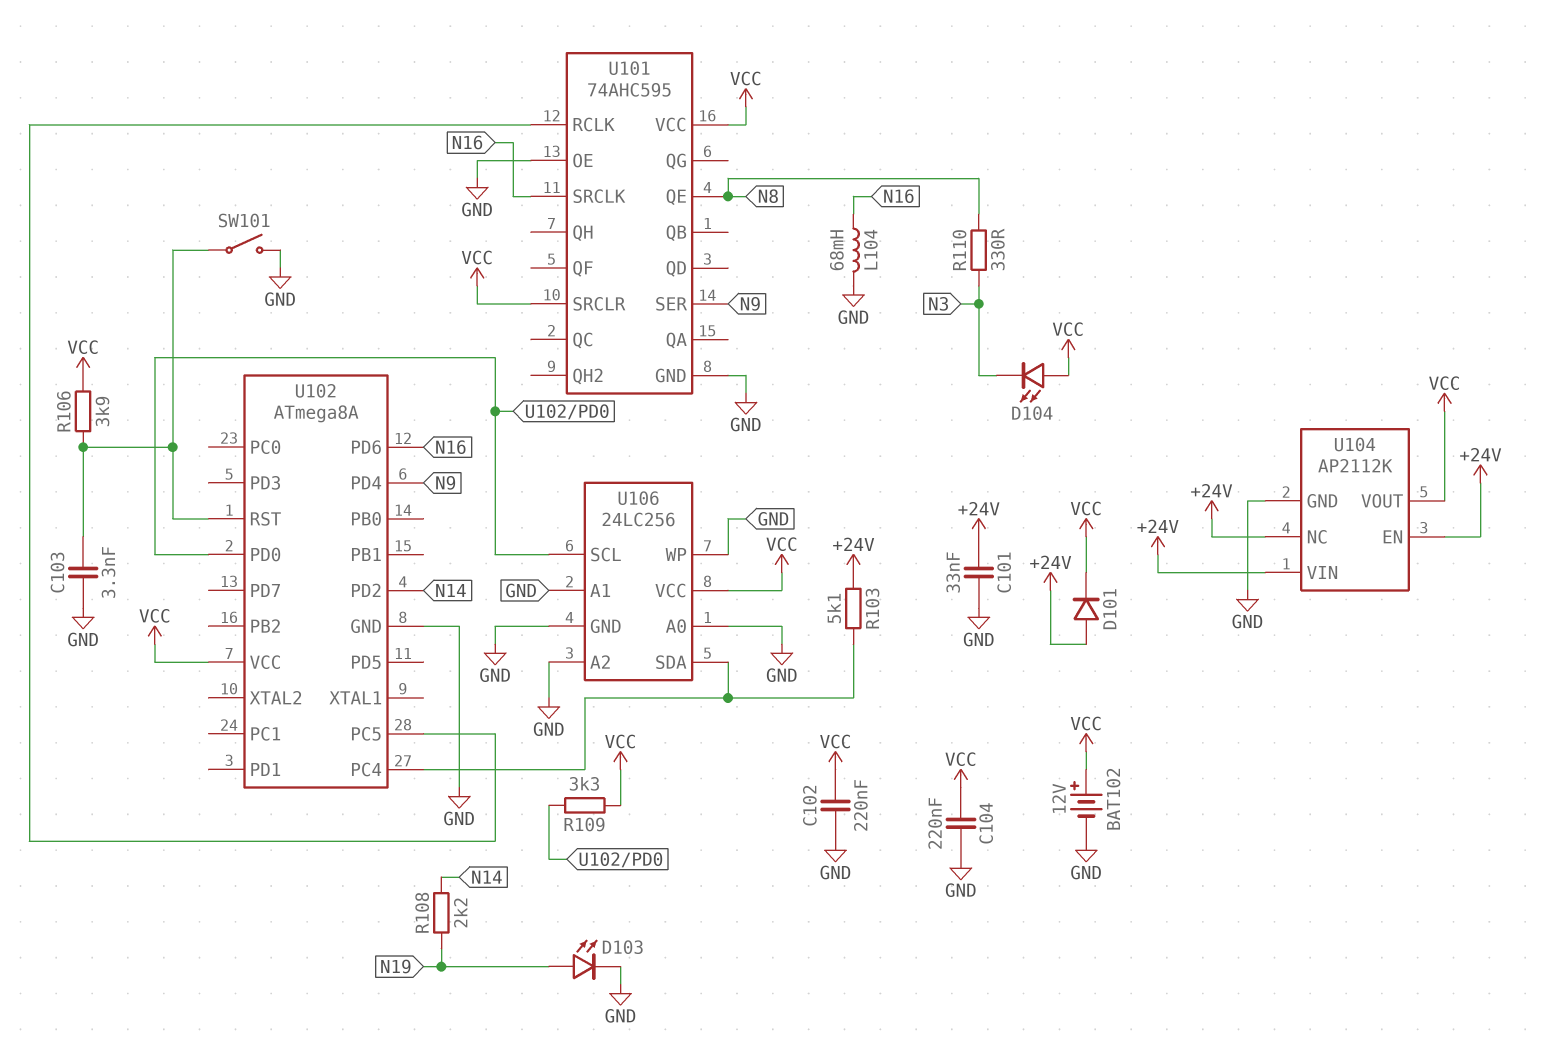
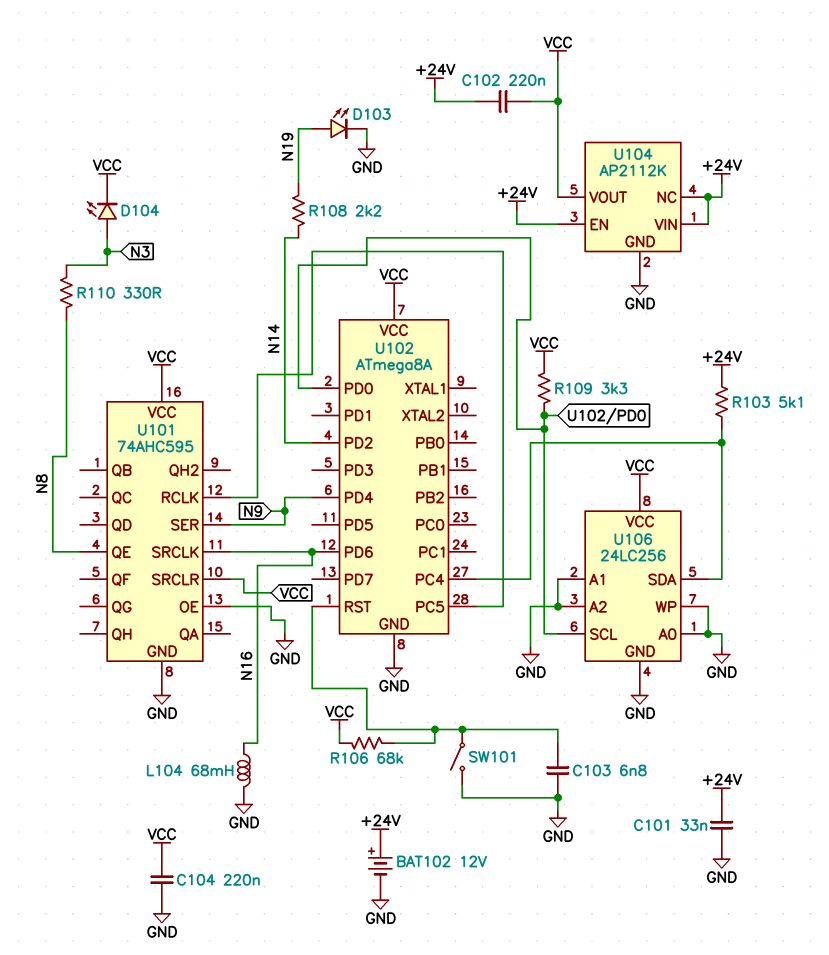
BAT102: 12V (plus VCC, minus GND) -> 12V (plus +24V, minus GND)
C102: 220nF (GND, VCC) -> 220nF (+24V, VCC)
C103: 3.3nF (GND, U102/RST) -> 6.8nF (GND, U102/RST)
D101: diode (A +24V, K VCC) -> none
D104: LED (A VCC, K N3) -> LED (A N3, K VCC)
R106: 3.9k (U102/RST, VCC) -> 68k (U102/RST, VCC)

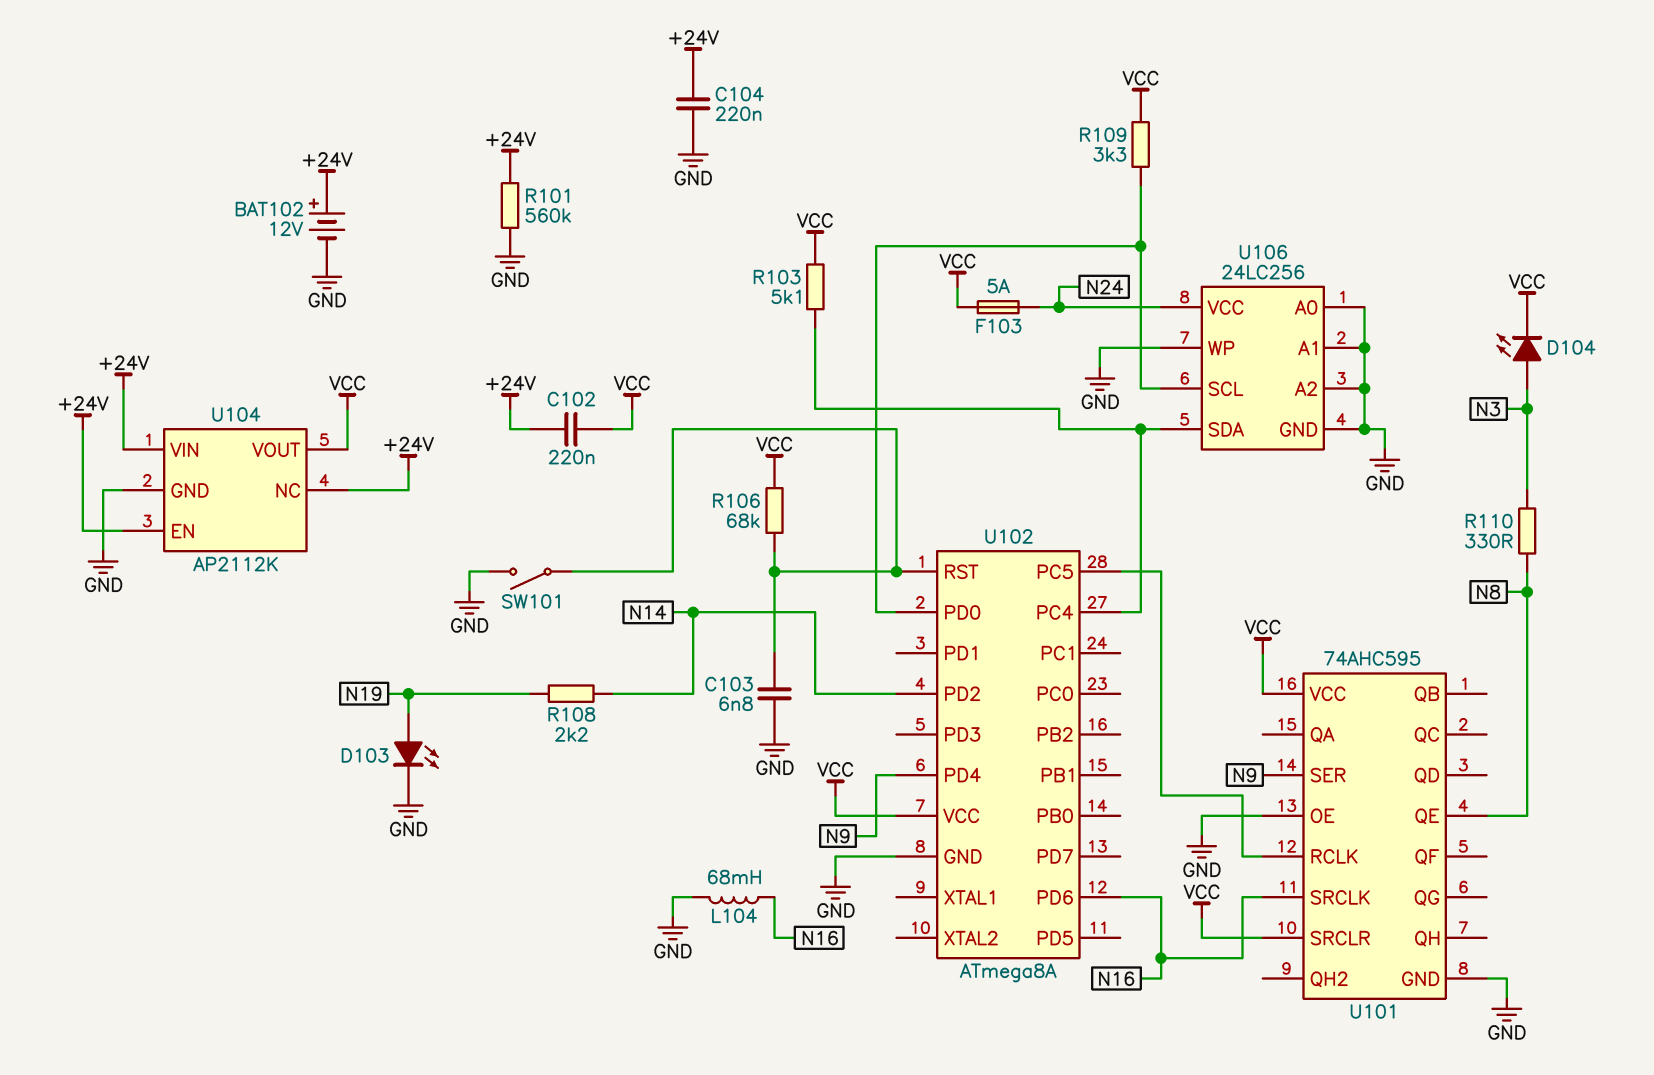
C101: 33nF (+24V, GND) -> none
C104: 220nF (GND, VCC) -> 220nF (+24V, GND)
F103: none -> 5A (N24, VCC)
R101: none -> 560k (+24V, GND)
R103: 5.1k (+24V, U102/PC4) -> 5.1k (U102/PC4, VCC)
U106 pin VCC: VCC -> N24

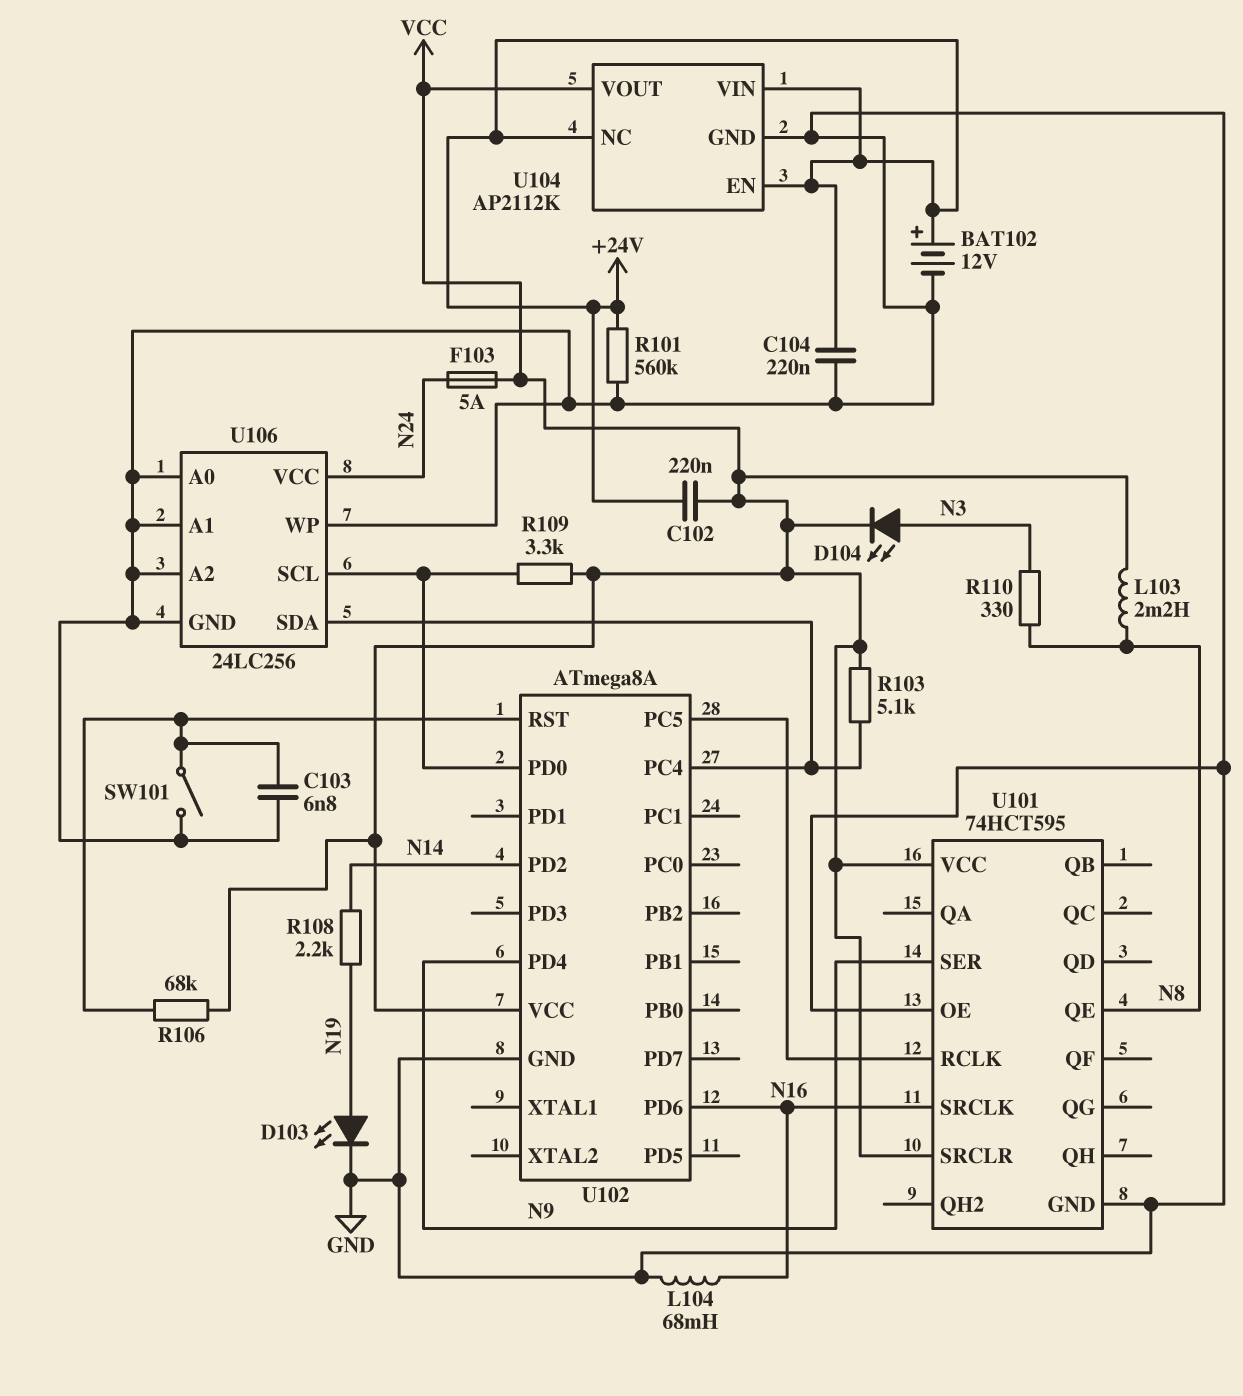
L103: none -> 2.2mH (N8, VCC)
U101: 74AHC595 -> 74HCT595

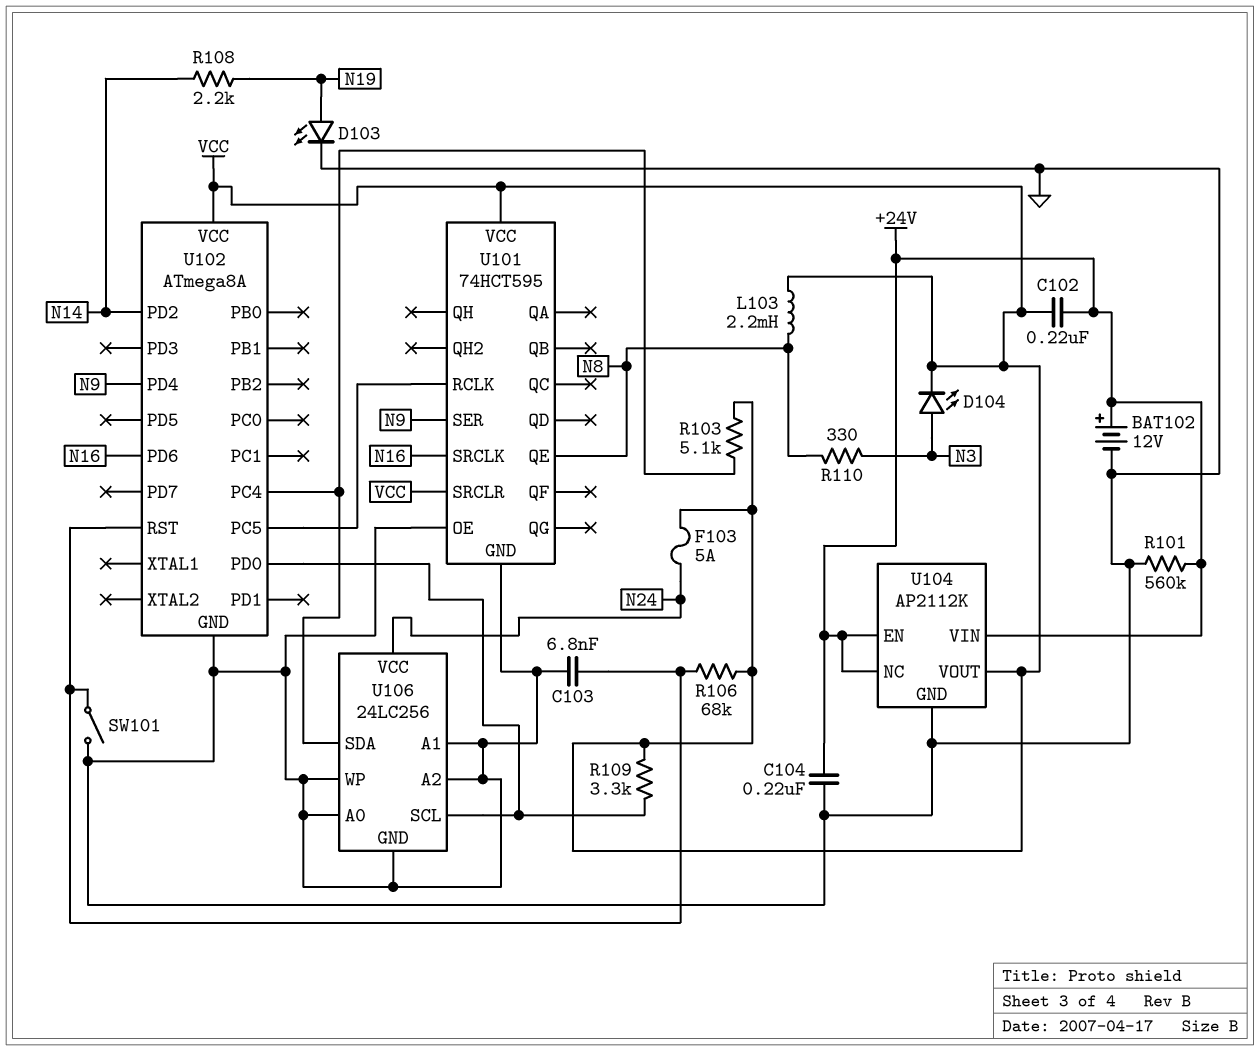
L104: 68mH (GND, N16) -> none

